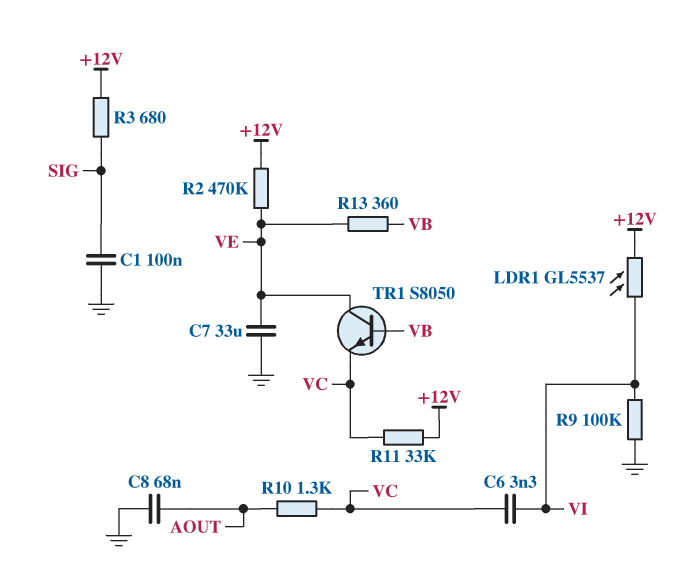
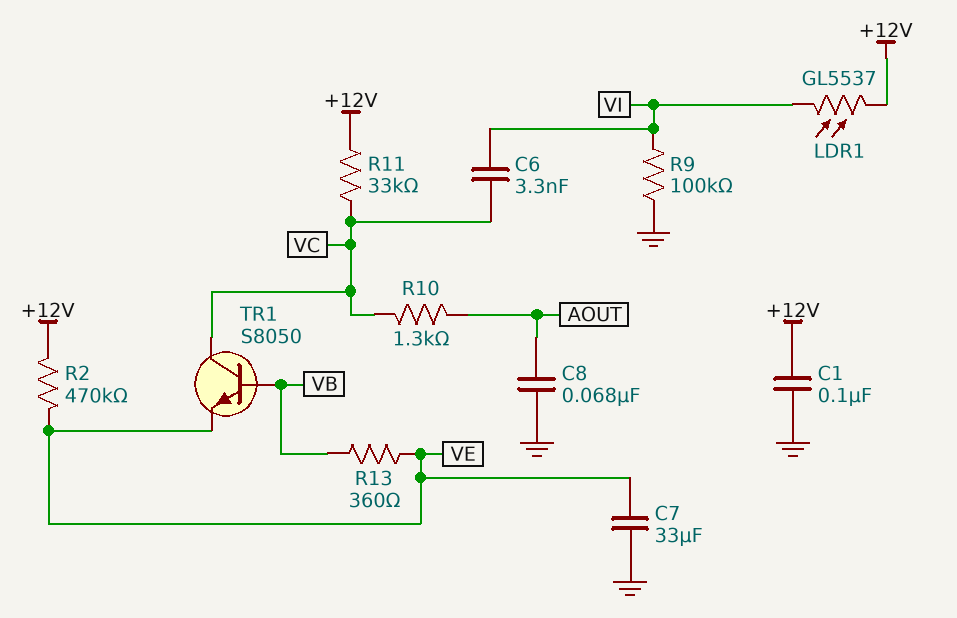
C1: 100nF (GND, SIG) -> 100nF (+12V, GND)
R3: 680 (+12V, SIG) -> none
TR1: NPN S8050 (B VB, C VE, E VC) -> NPN S8050 (B VB, C VC, E VE)

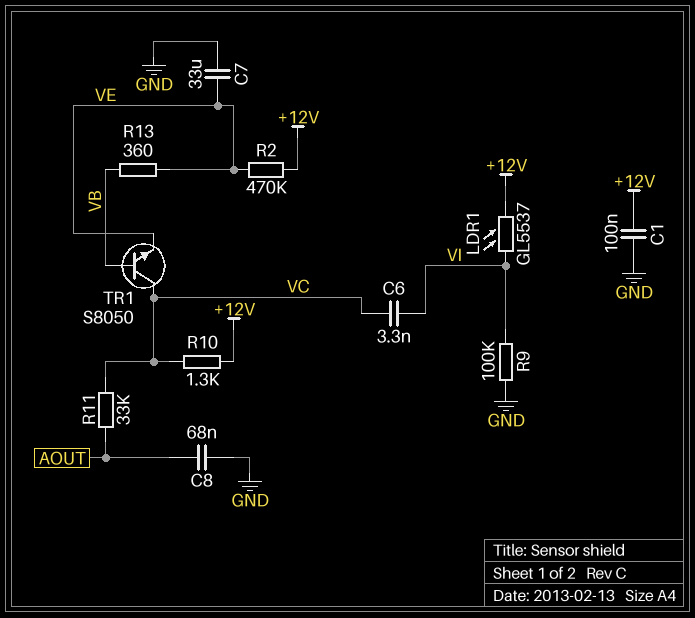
R10: 1.3k (AOUT, VC) -> 1.3k (+12V, VC)
R11: 33k (+12V, VC) -> 33k (AOUT, VC)

